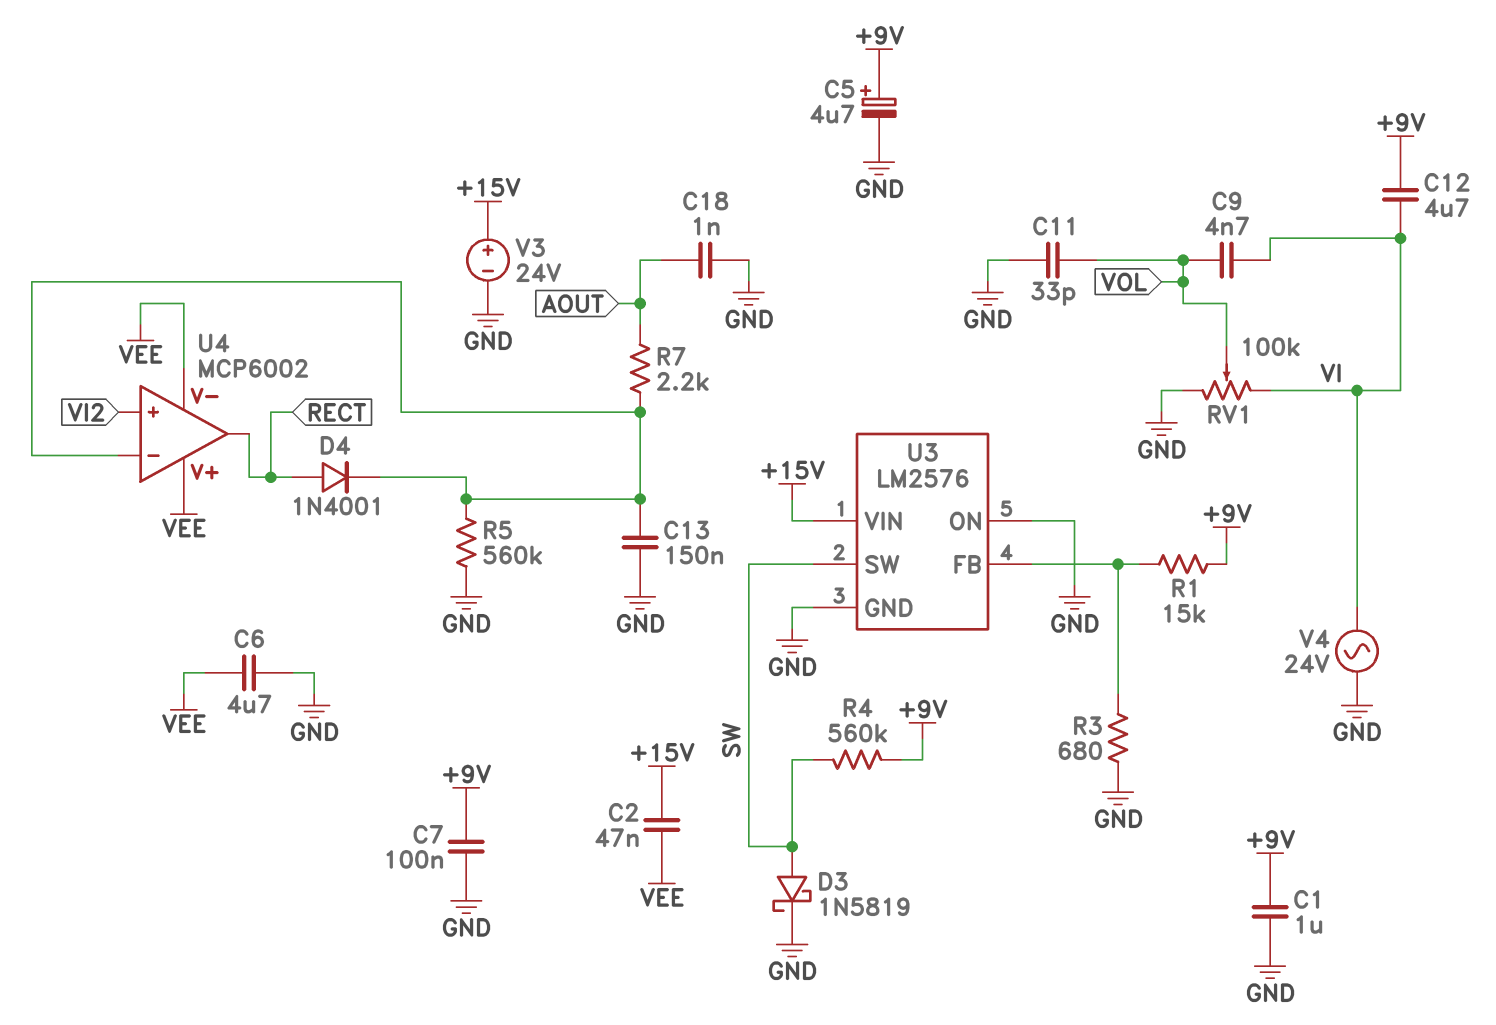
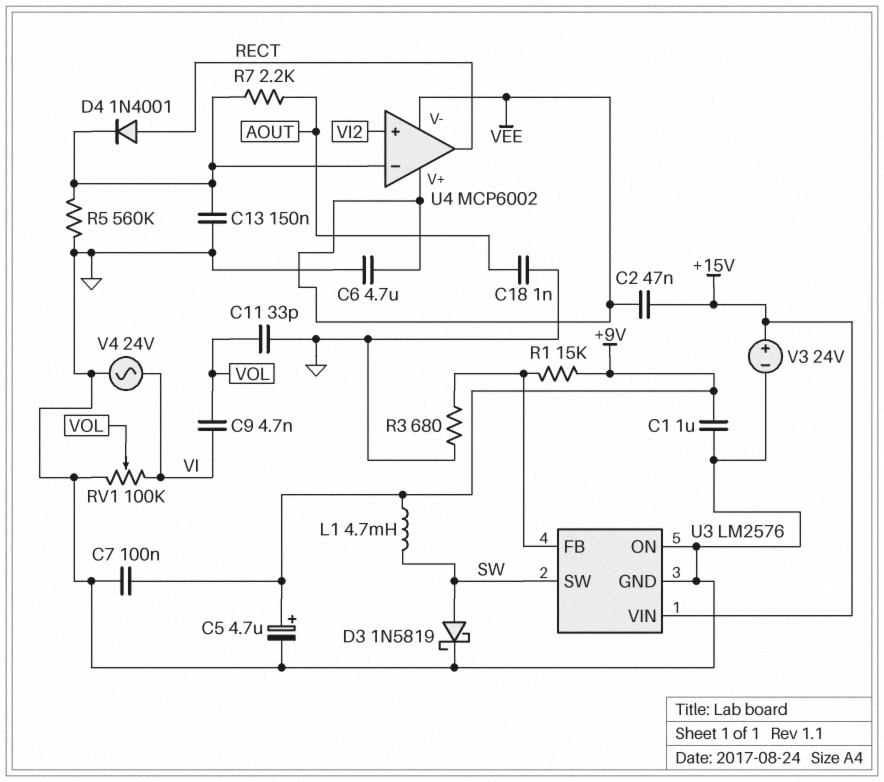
C12: 4.7uF (+9V, VI) -> none
L1: none -> 4.7mH (+9V, SW)
R4: 560k (+9V, SW) -> none

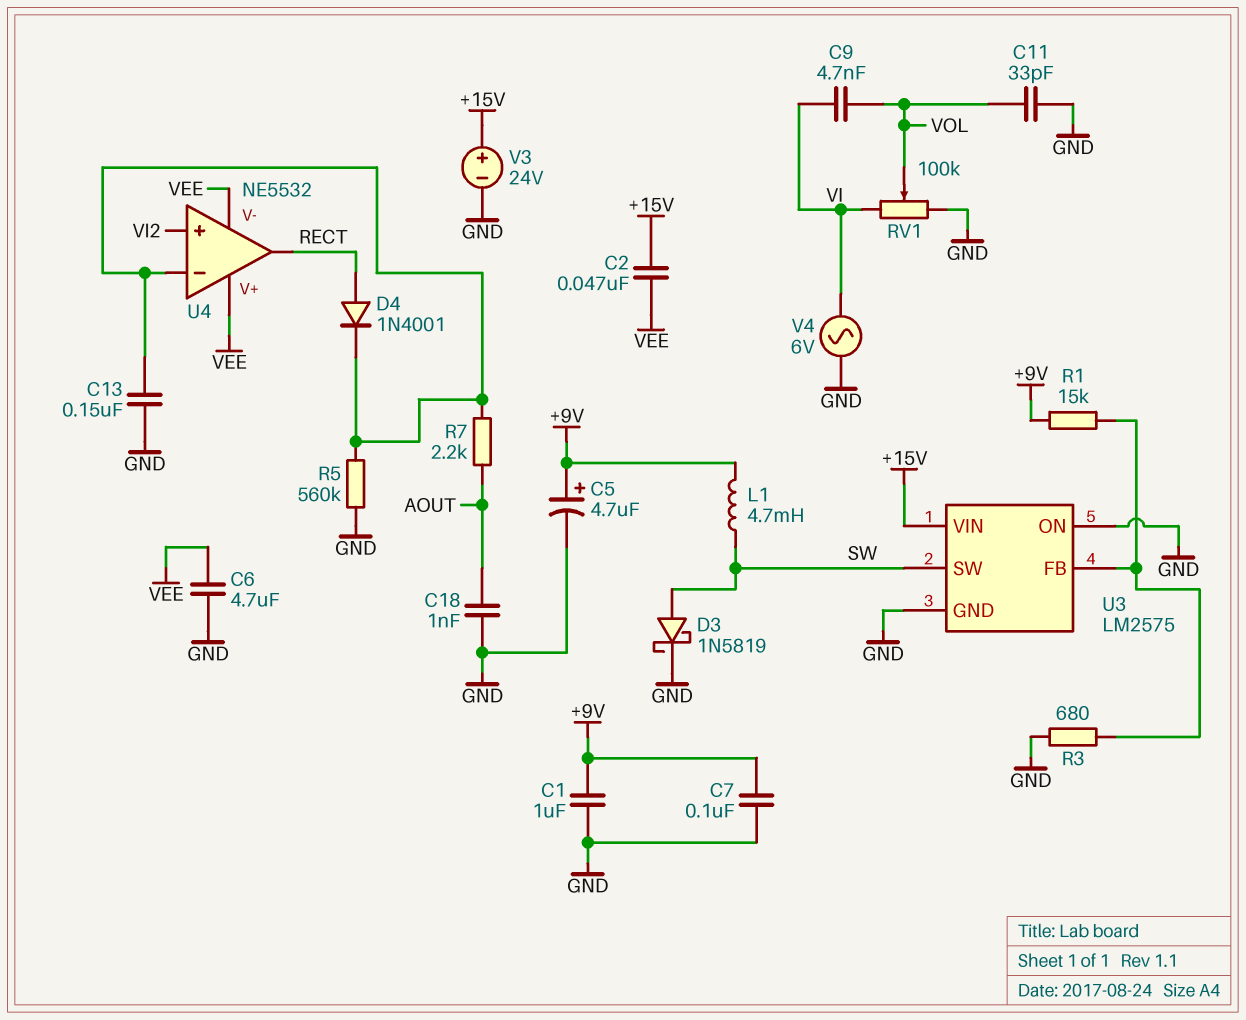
U3: LM2576 -> LM2575
U4: MCP6002 -> NE5532
V4: AC 24V (GND, VI) -> AC 6V (GND, VI)

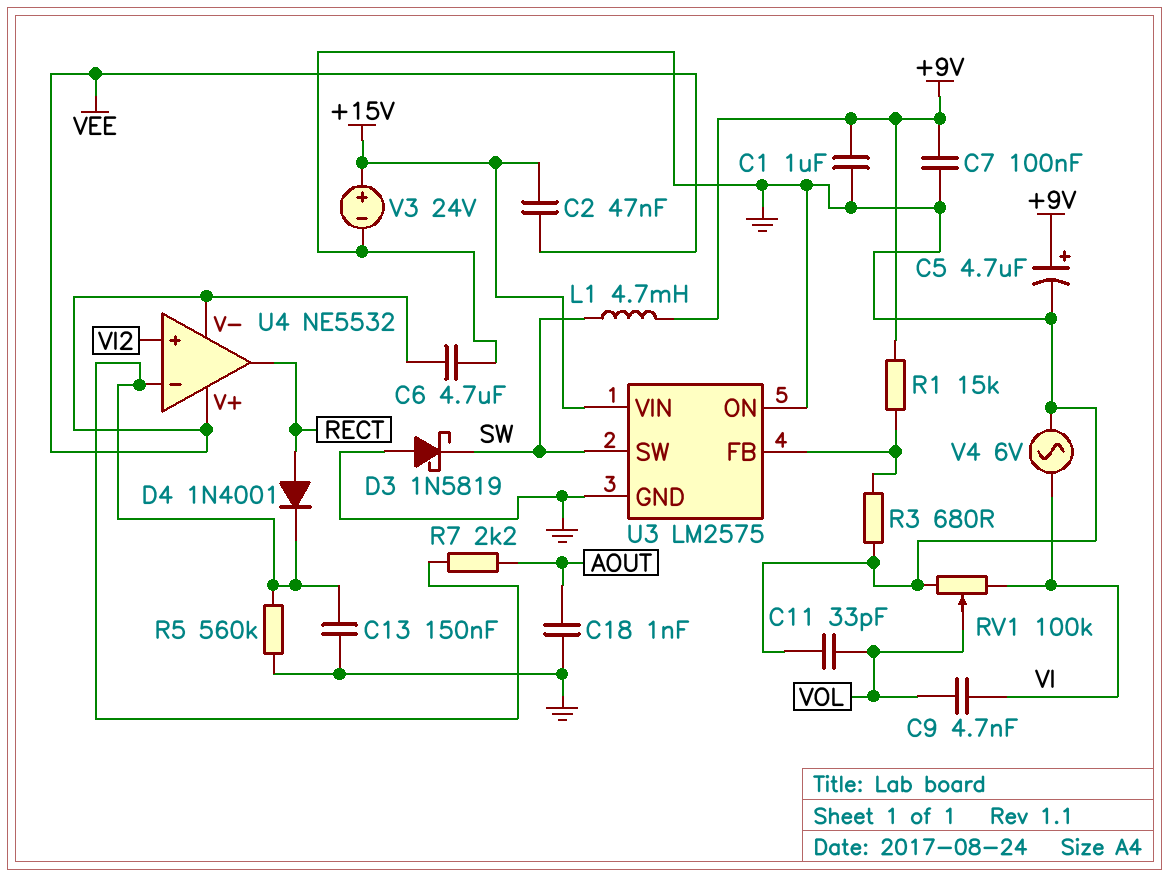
D3: schottky 1N5819 (A SW, K GND) -> schottky 1N5819 (A GND, K SW)

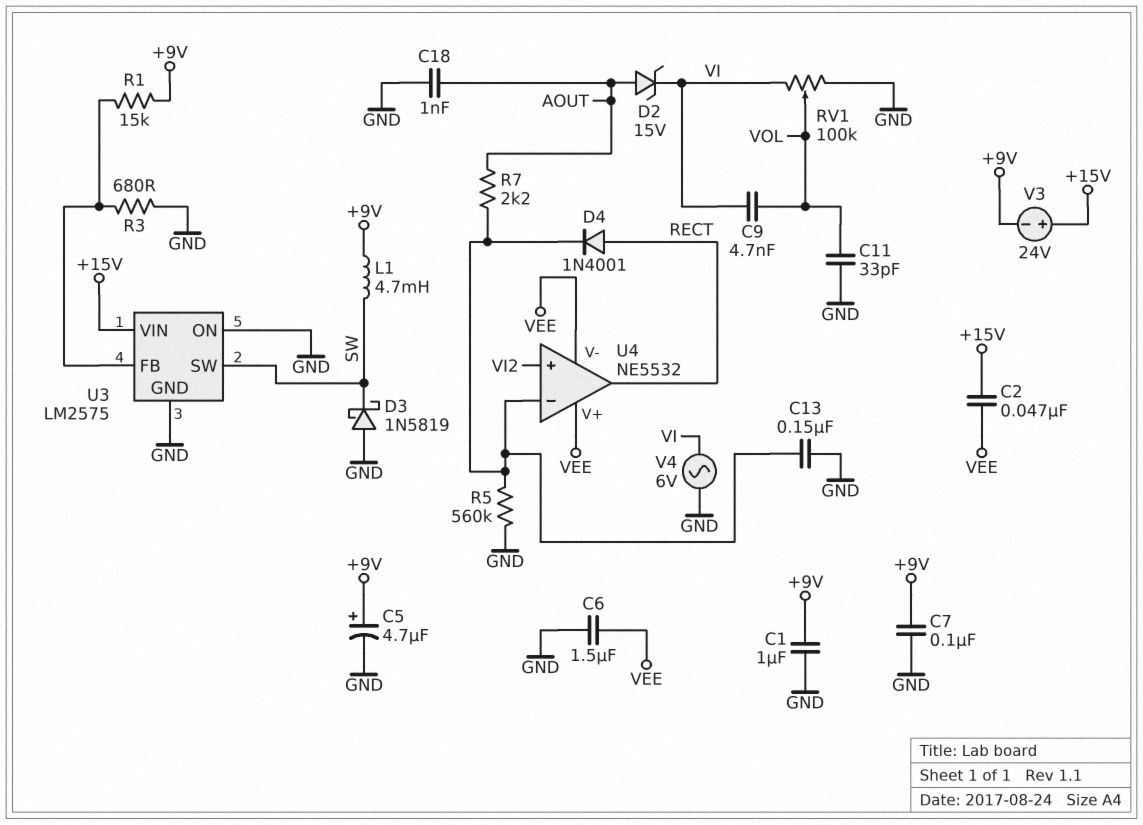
C6: 4.7uF (GND, VEE) -> 1.5uF (GND, VEE)
D2: none -> zener 15V (A AOUT, K VI)
V3: 24V (plus +15V, minus GND) -> 24V (plus +15V, minus +9V)

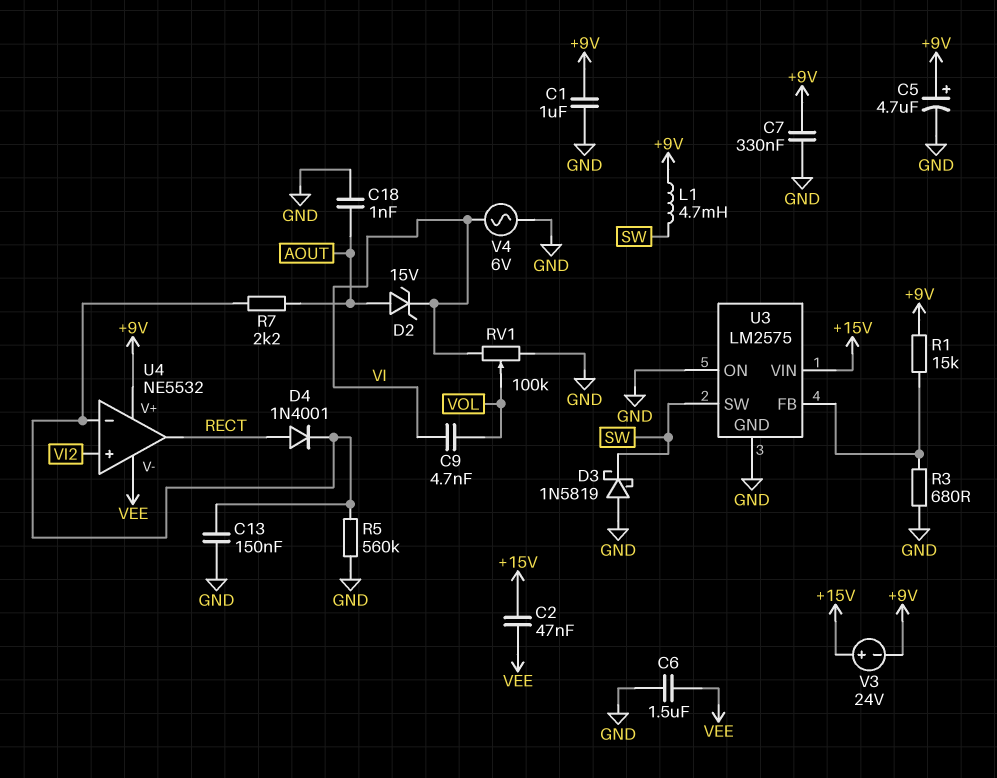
C7: 100nF (+9V, GND) -> 330nF (+9V, GND)
C11: 33pF (GND, VOL) -> none
U4 pin V+: VEE -> +9V

